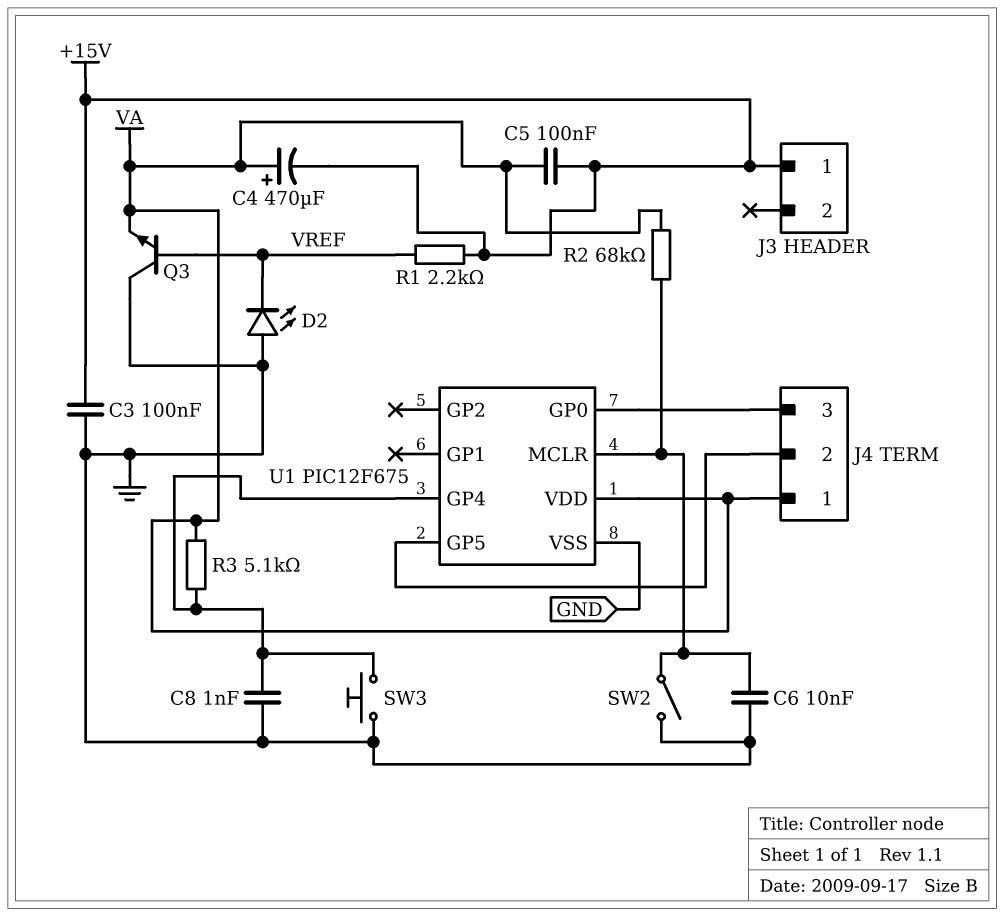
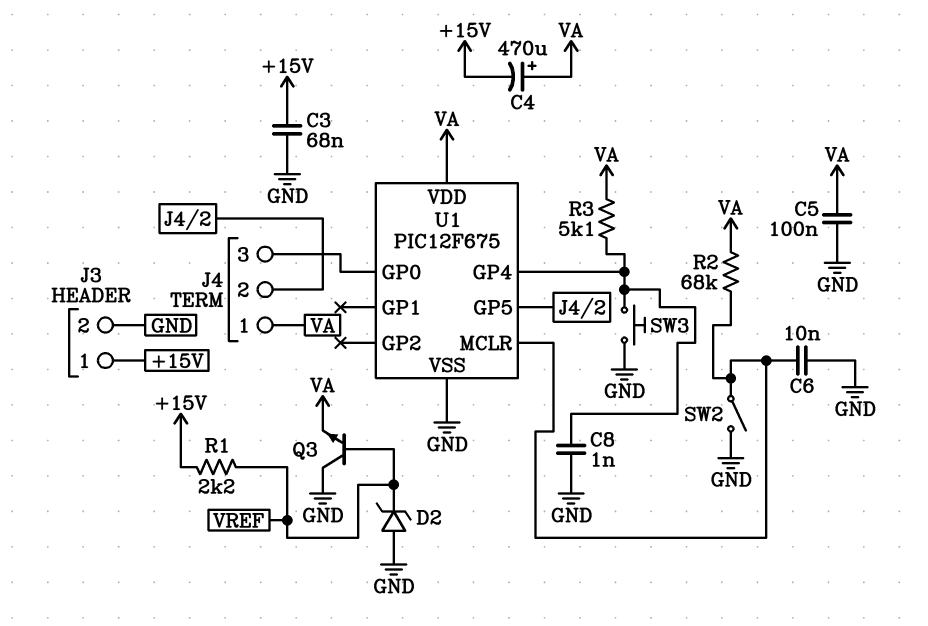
C3: 100nF (+15V, GND) -> 68nF (+15V, GND)
C5: 100nF (+15V, VA) -> 100nF (GND, VA)
D2: LED (A GND, K VREF) -> zener (A GND, K VREF)
J3 pin 2: none -> GND

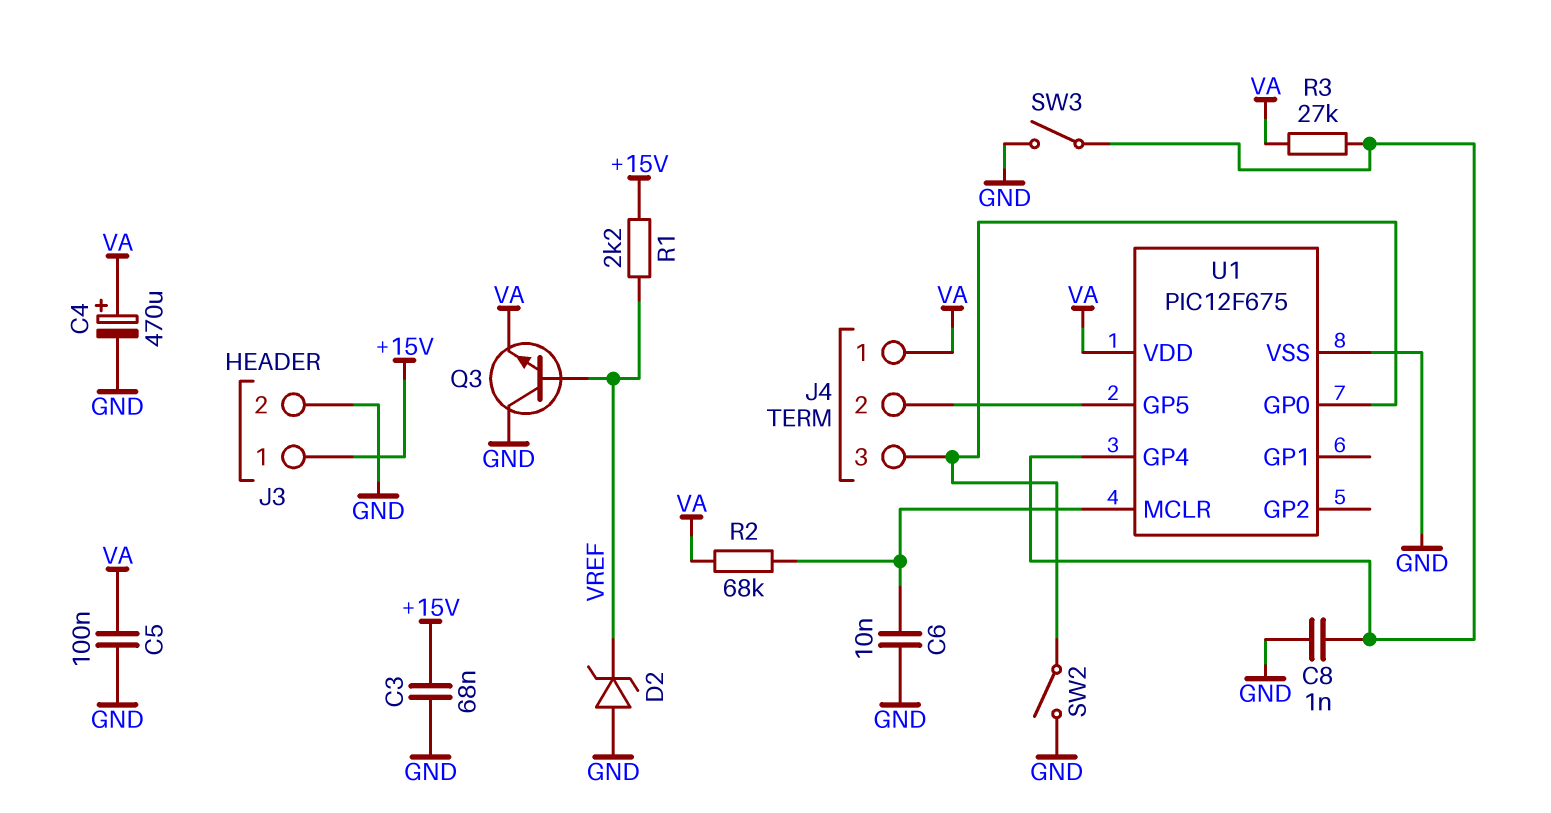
C4: 470uF (plus VA, minus +15V) -> 470uF (plus VA, minus GND)
R3: 5.1k (U1/GP4, VA) -> 27k (U1/GP4, VA)
SW2: switch (GND, U1/MCLR) -> switch (GND, J4/3)
SW3: button (GND, U1/GP4) -> switch (GND, U1/GP4)

